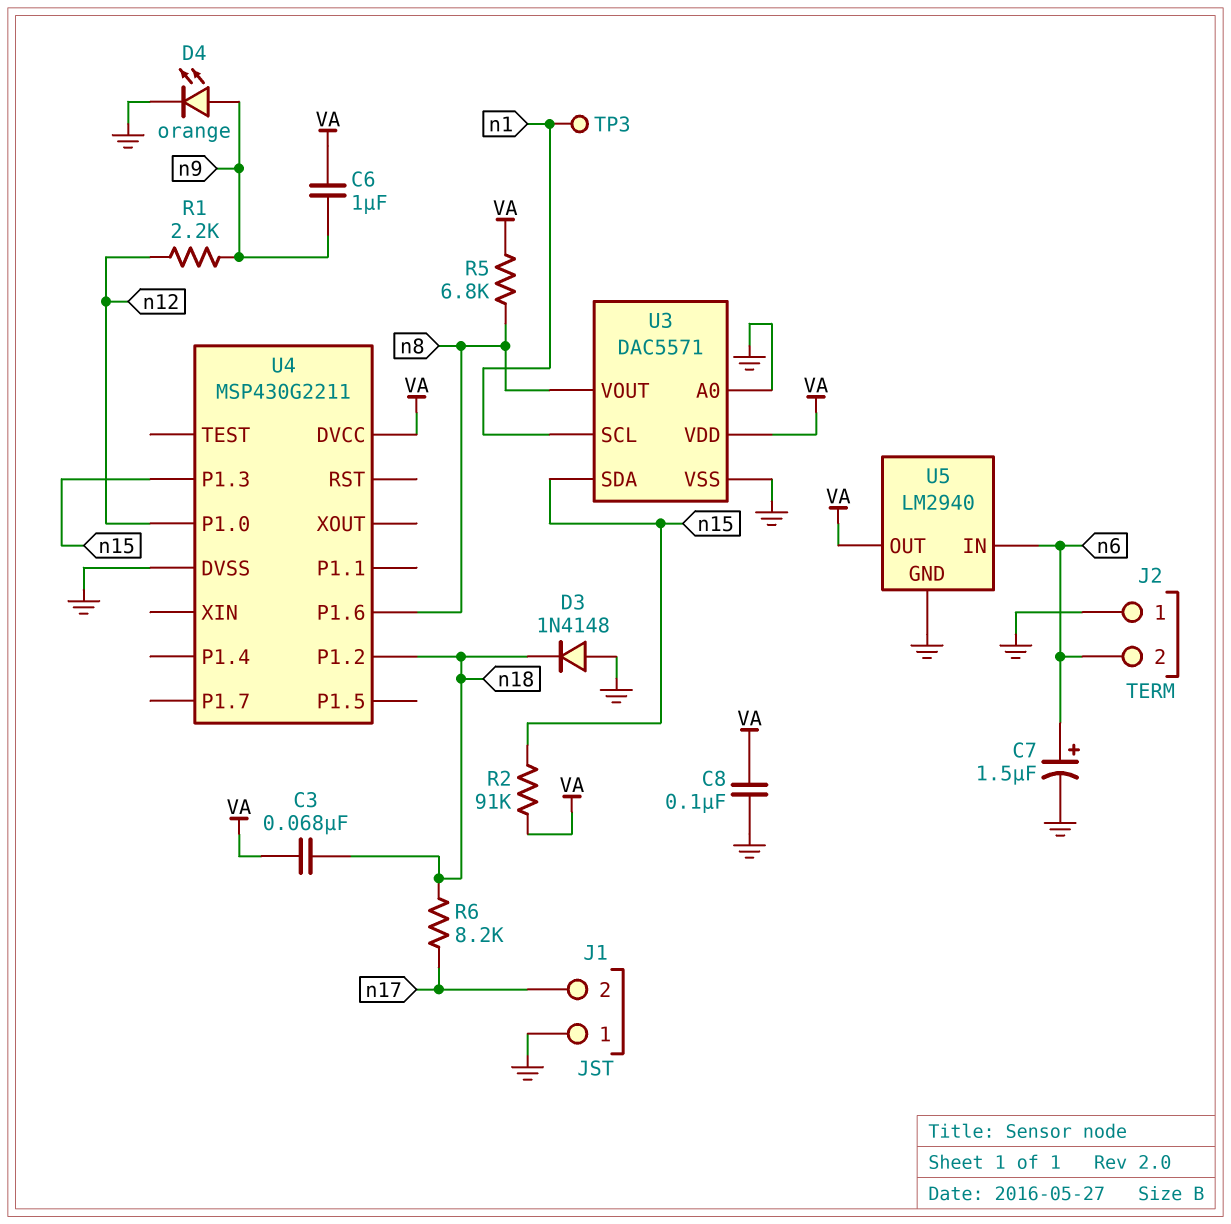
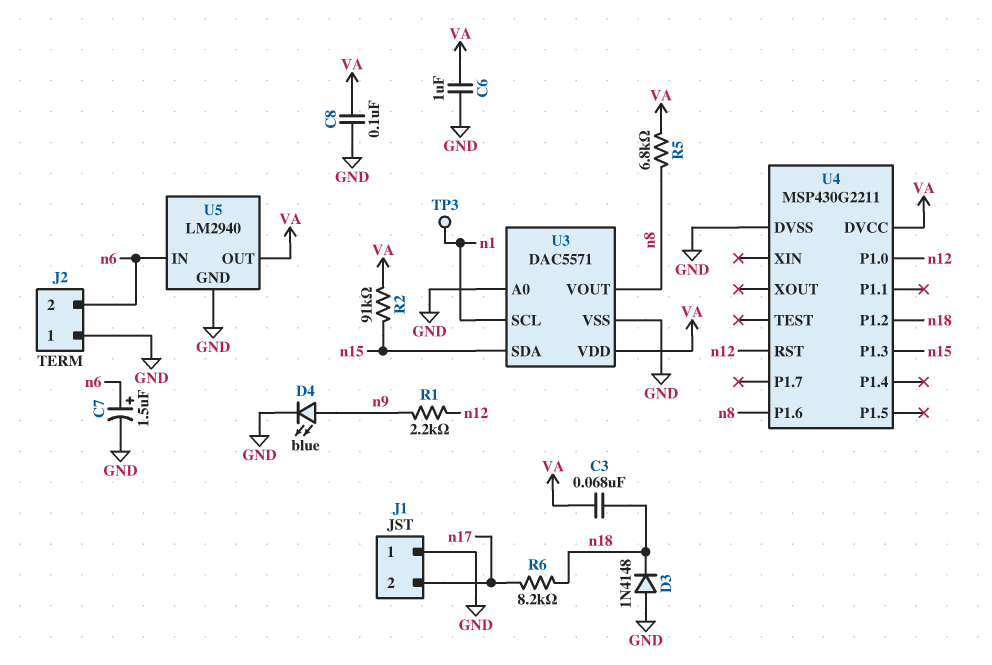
C6: 1uF (VA, n9) -> 1uF (GND, VA)
D4: LED orange (A n9, K GND) -> LED blue (A n9, K GND)
U4 pin RST: none -> n12

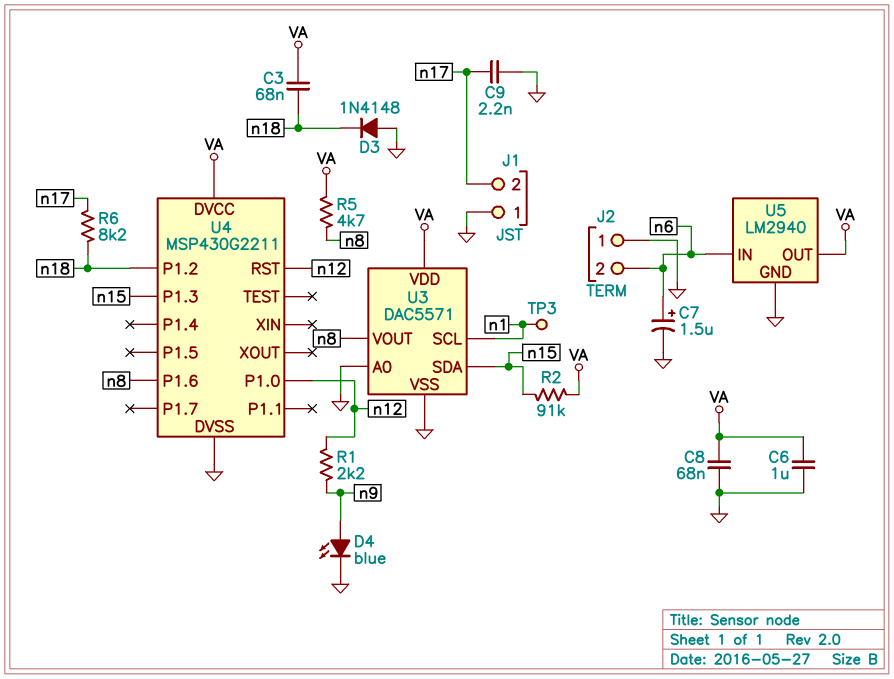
C8: 100nF (GND, VA) -> 68nF (GND, VA)
C9: none -> 2.2nF (GND, n17)
R5: 6.8k (VA, n8) -> 4.7k (VA, n8)

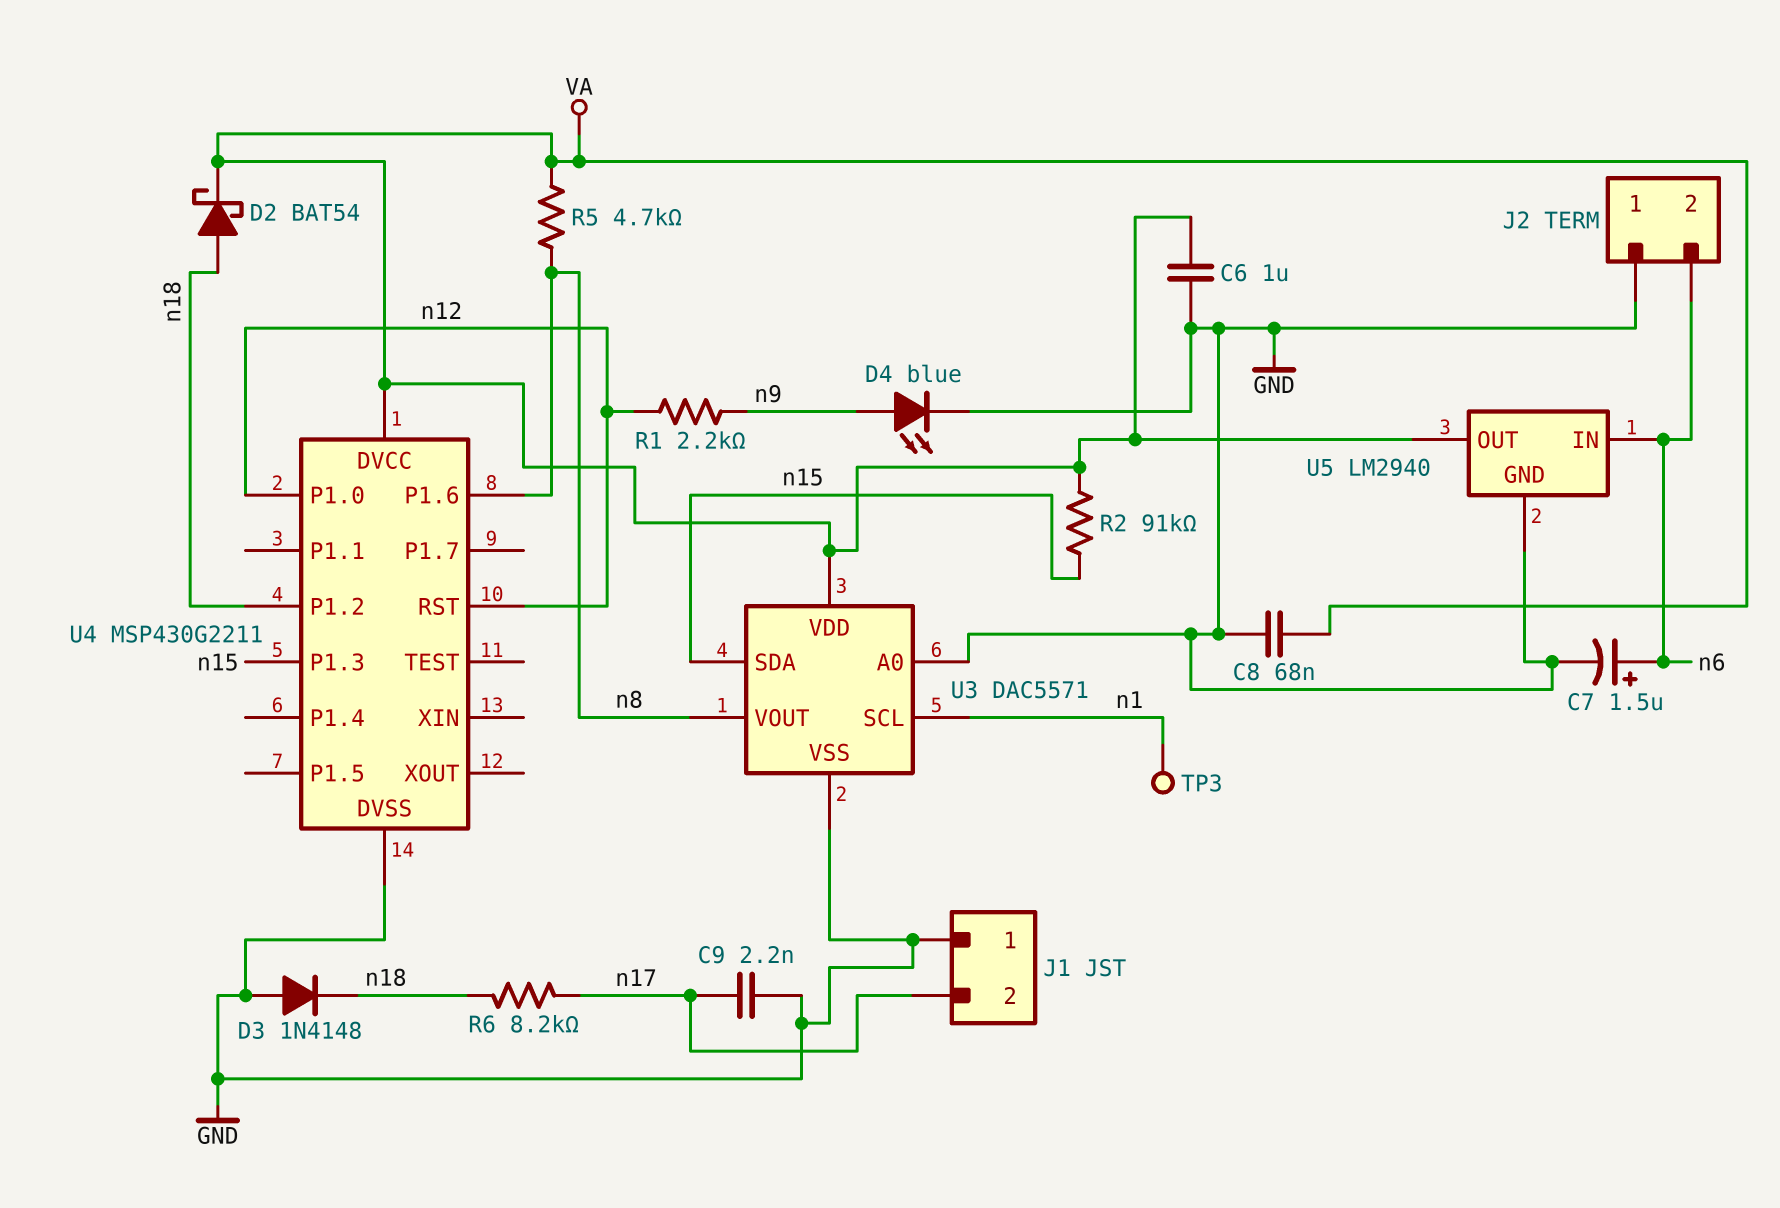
C3: 68nF (VA, n18) -> none
D2: none -> schottky BAT54 (A n18, K VA)

